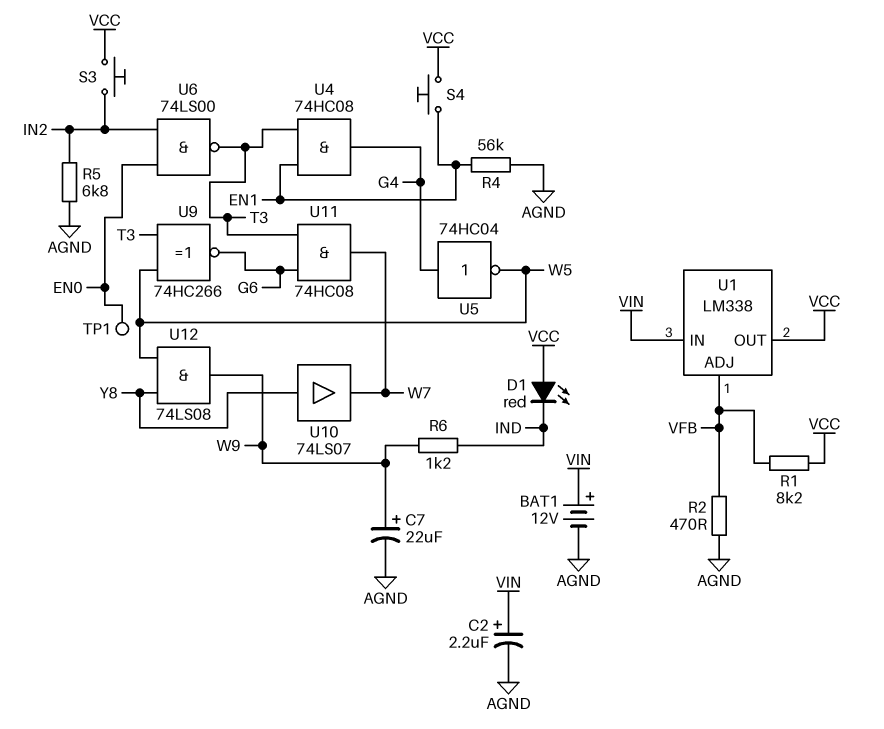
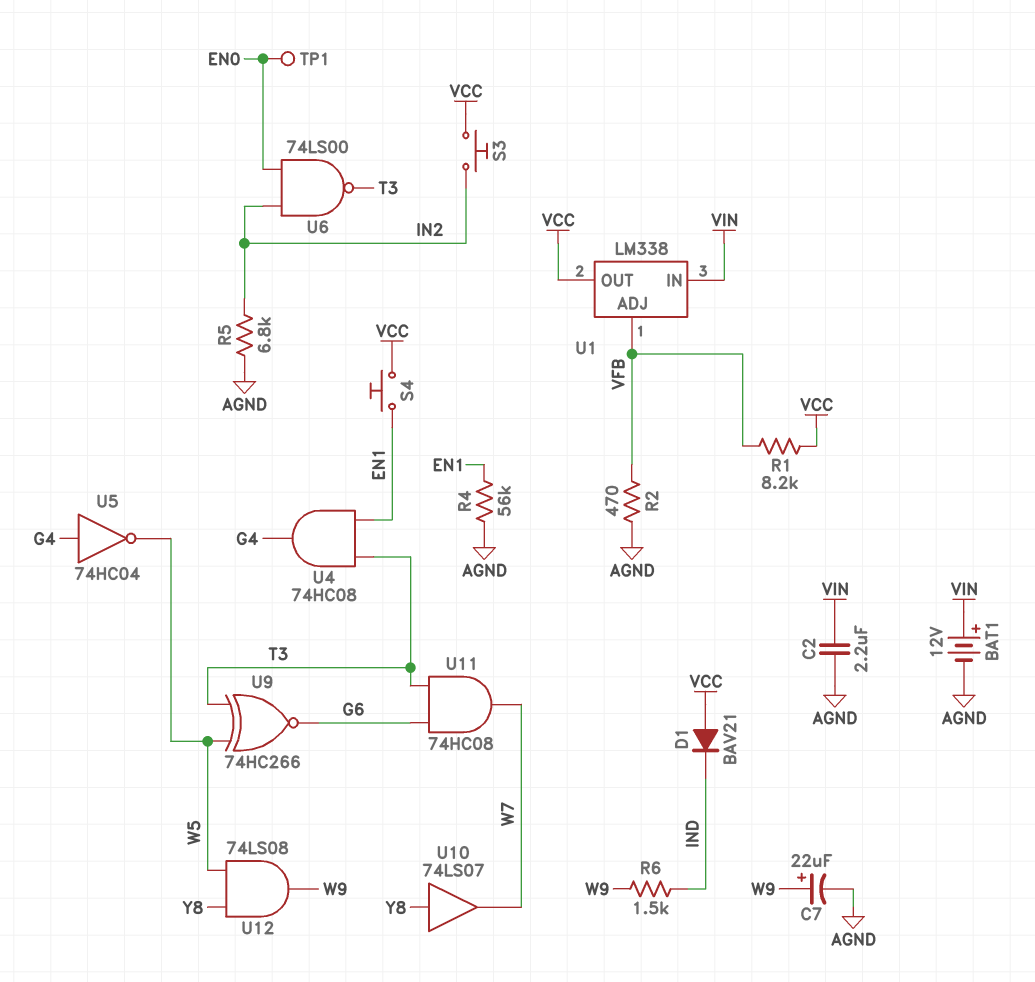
C2: 2.2uF (plus VIN, minus AGND) -> 2.2uF (AGND, VIN)
D1: LED red (A VCC, K IND) -> diode BAV21 (A VCC, K IND)
R6: 1.2k (IND, W9) -> 1.5k (IND, W9)

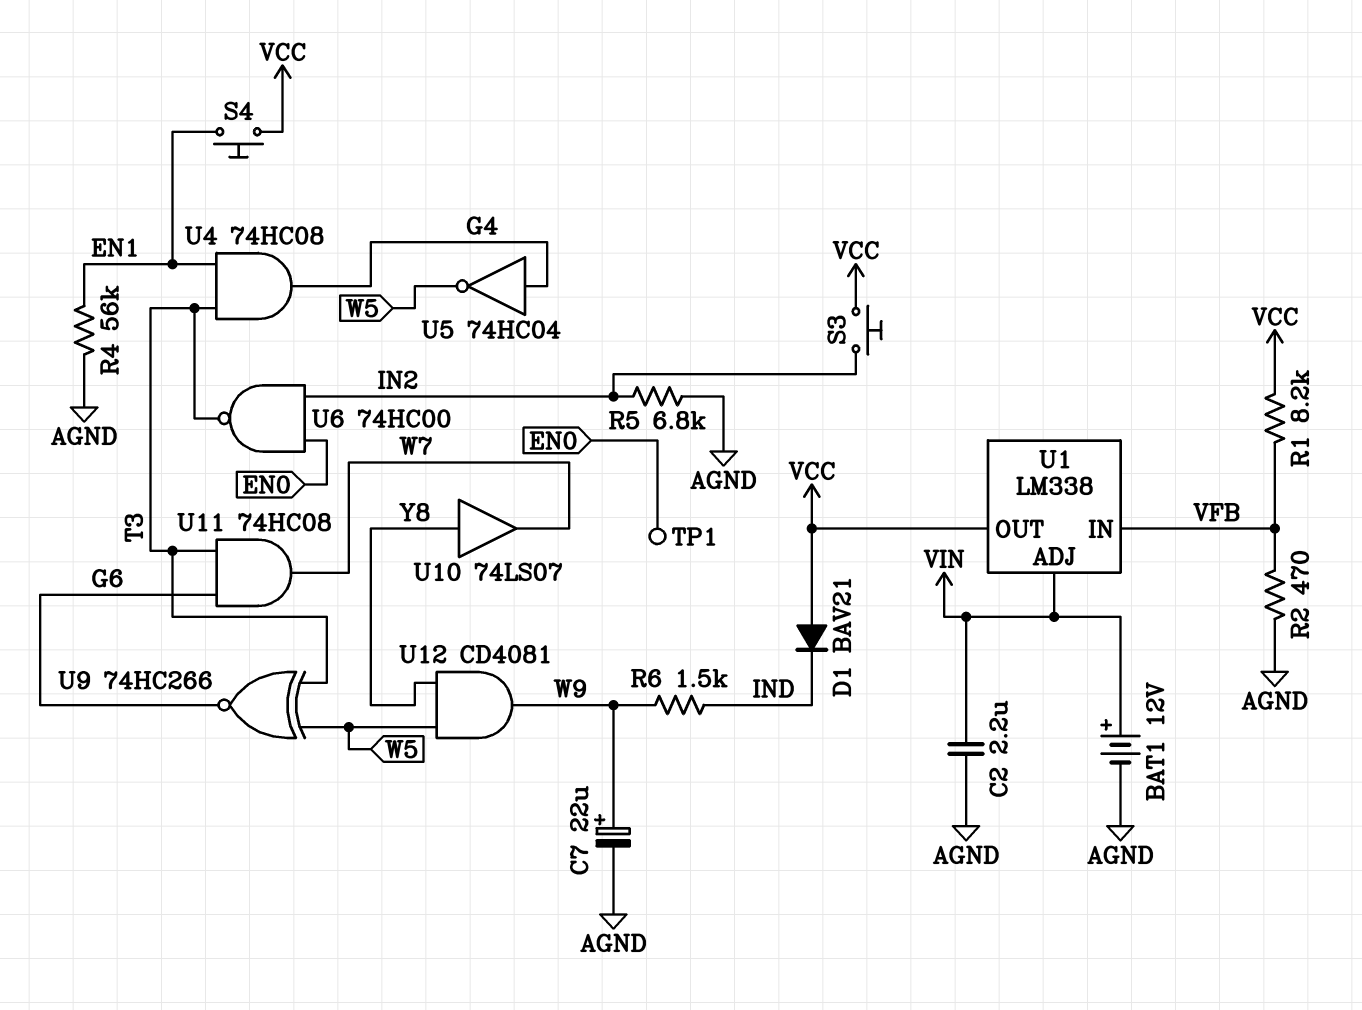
U1 pin ADJ: VFB -> VIN
U1 pin IN: VIN -> VFB
U6: NAND 74LS00 (in EN0, in IN2, out T3) -> NAND 74HC00 (in EN0, in IN2, out T3)
U12: AND 74LS08 (in W5, in Y8, out W9) -> AND CD4081 (in W5, in Y8, out W9)

